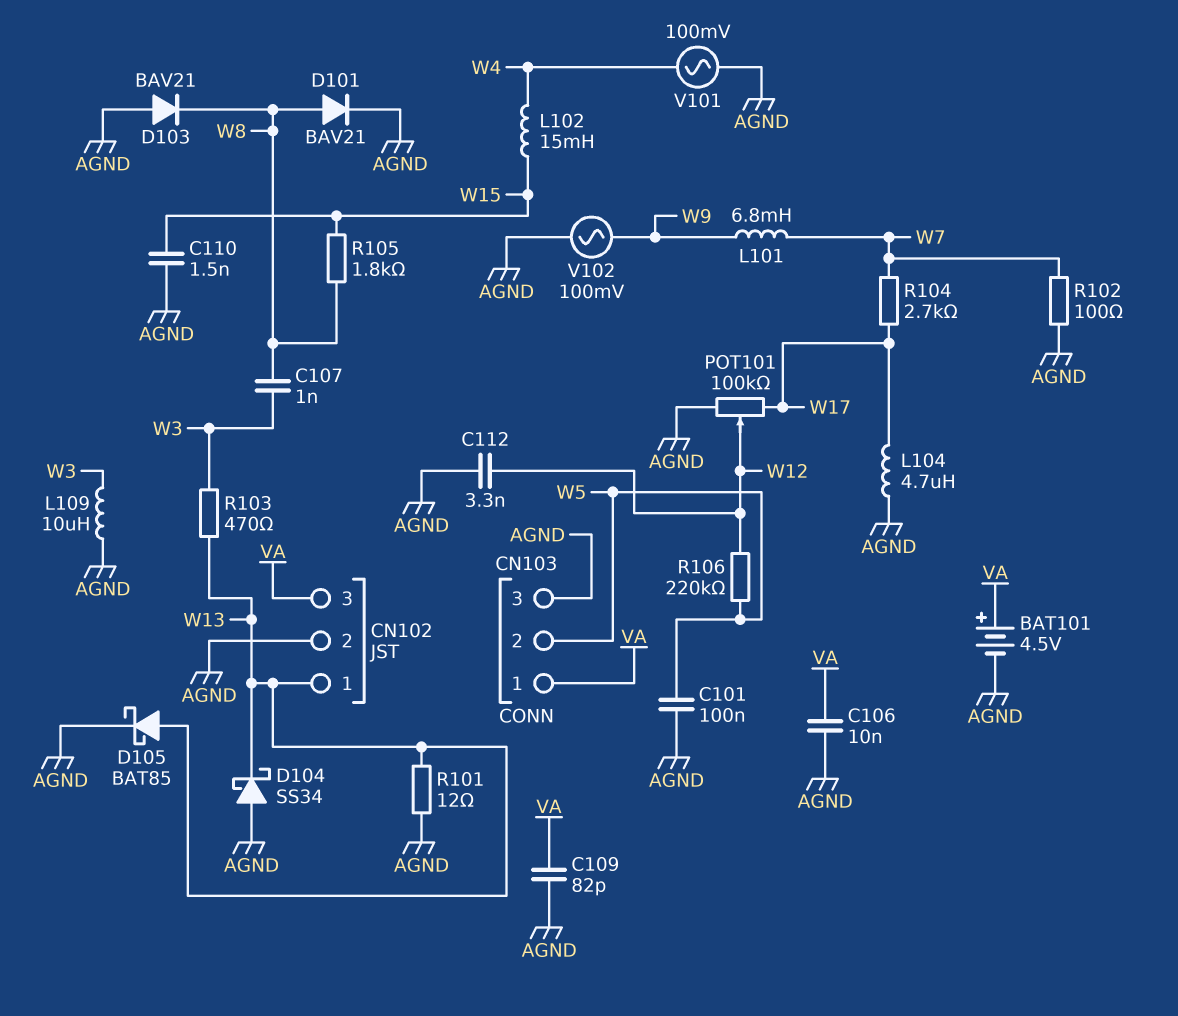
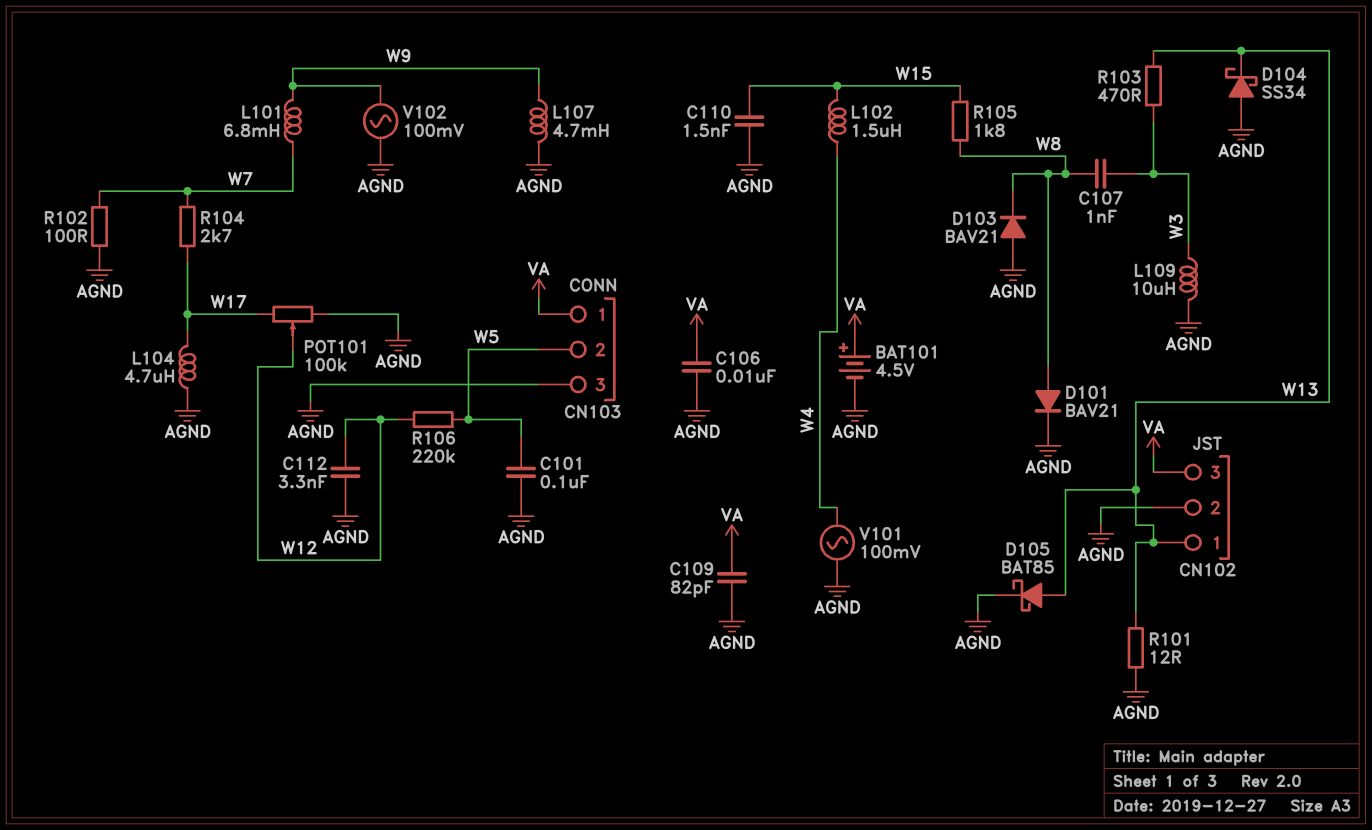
L102: 15mH (W4, W15) -> 1.5uH (W4, W15)
L107: none -> 4.7mH (AGND, W9)

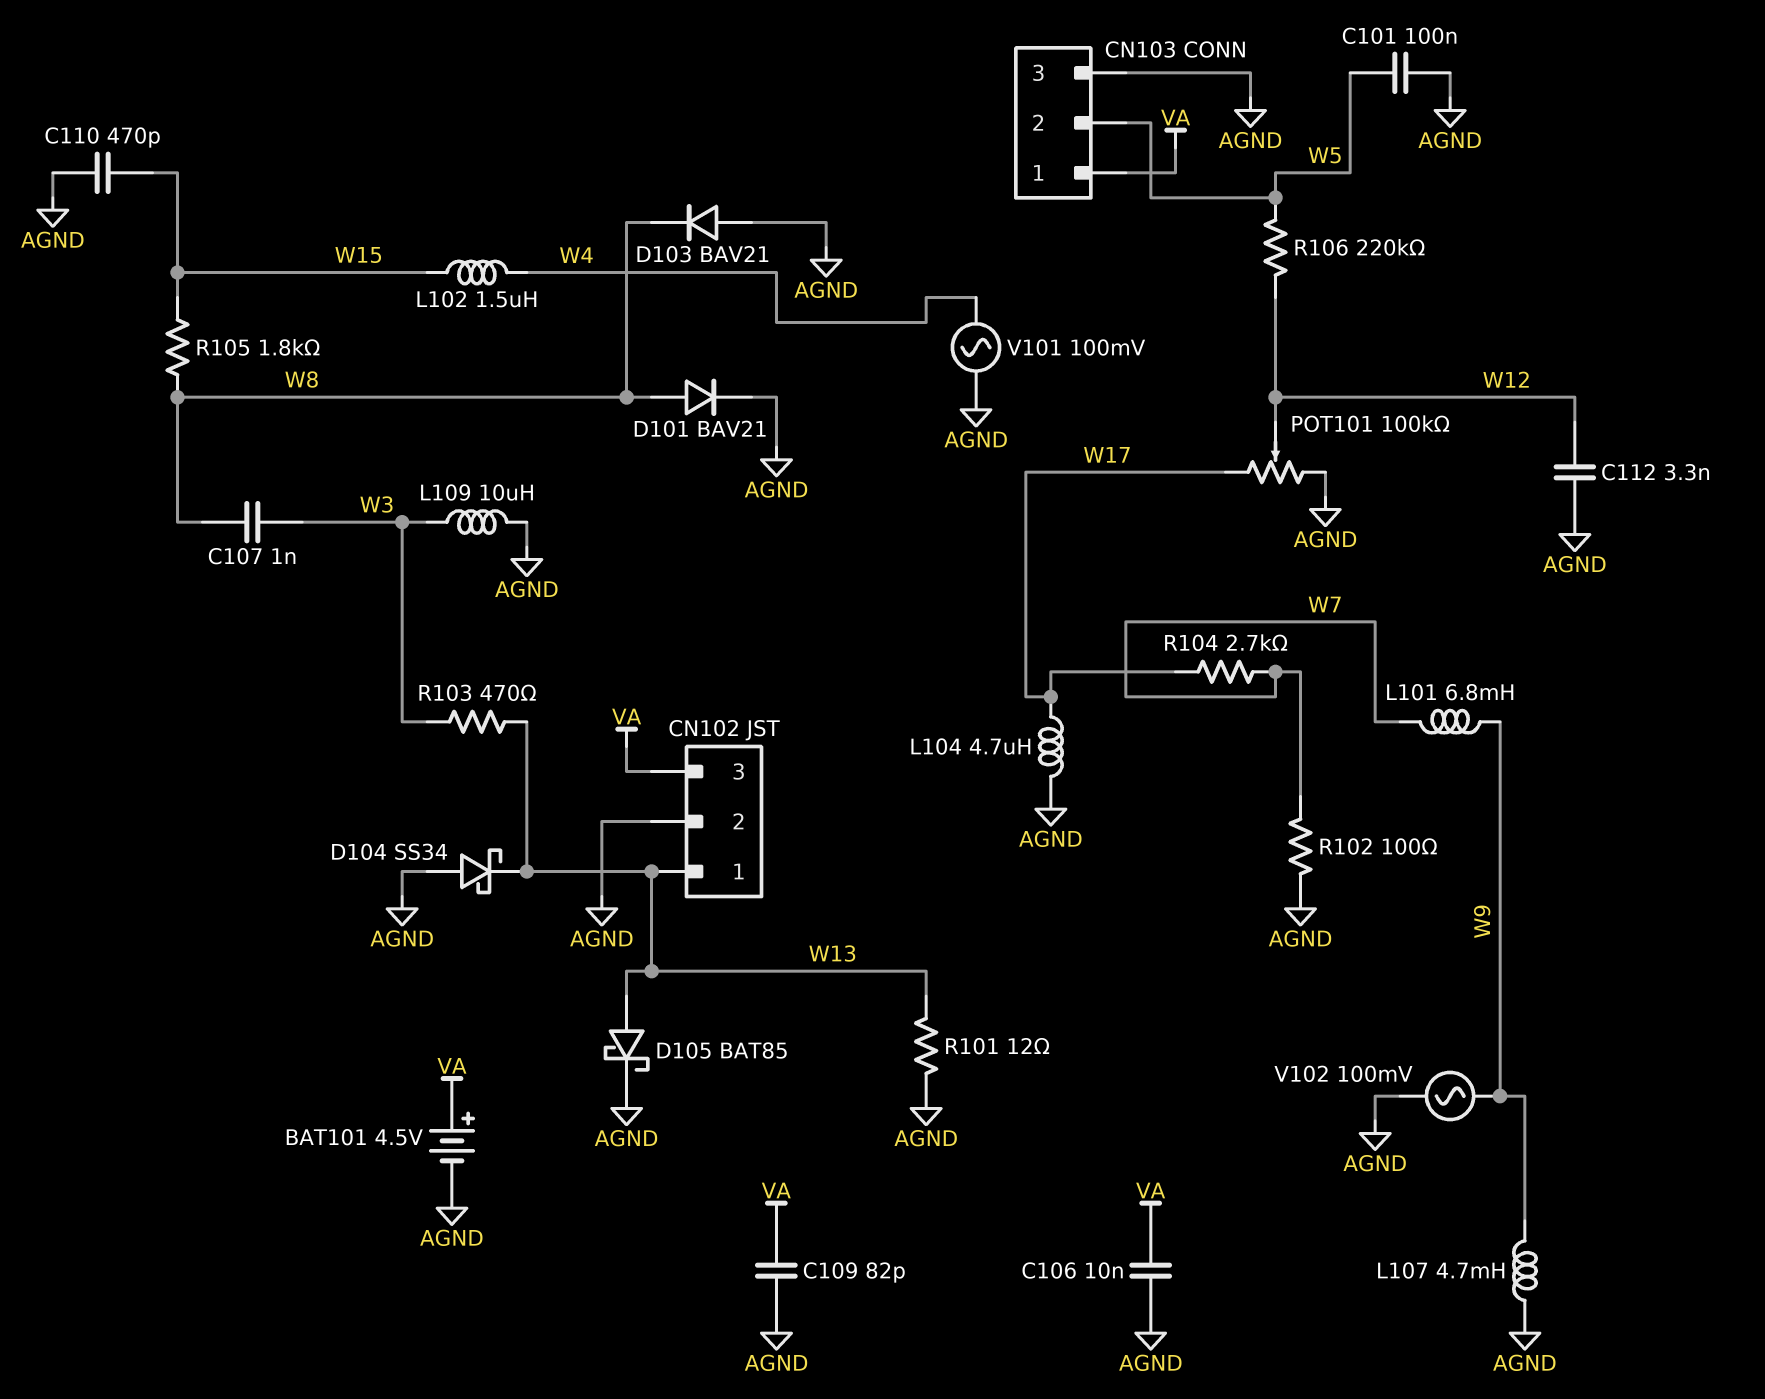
C110: 1.5nF (AGND, W15) -> 470pF (AGND, W15)

